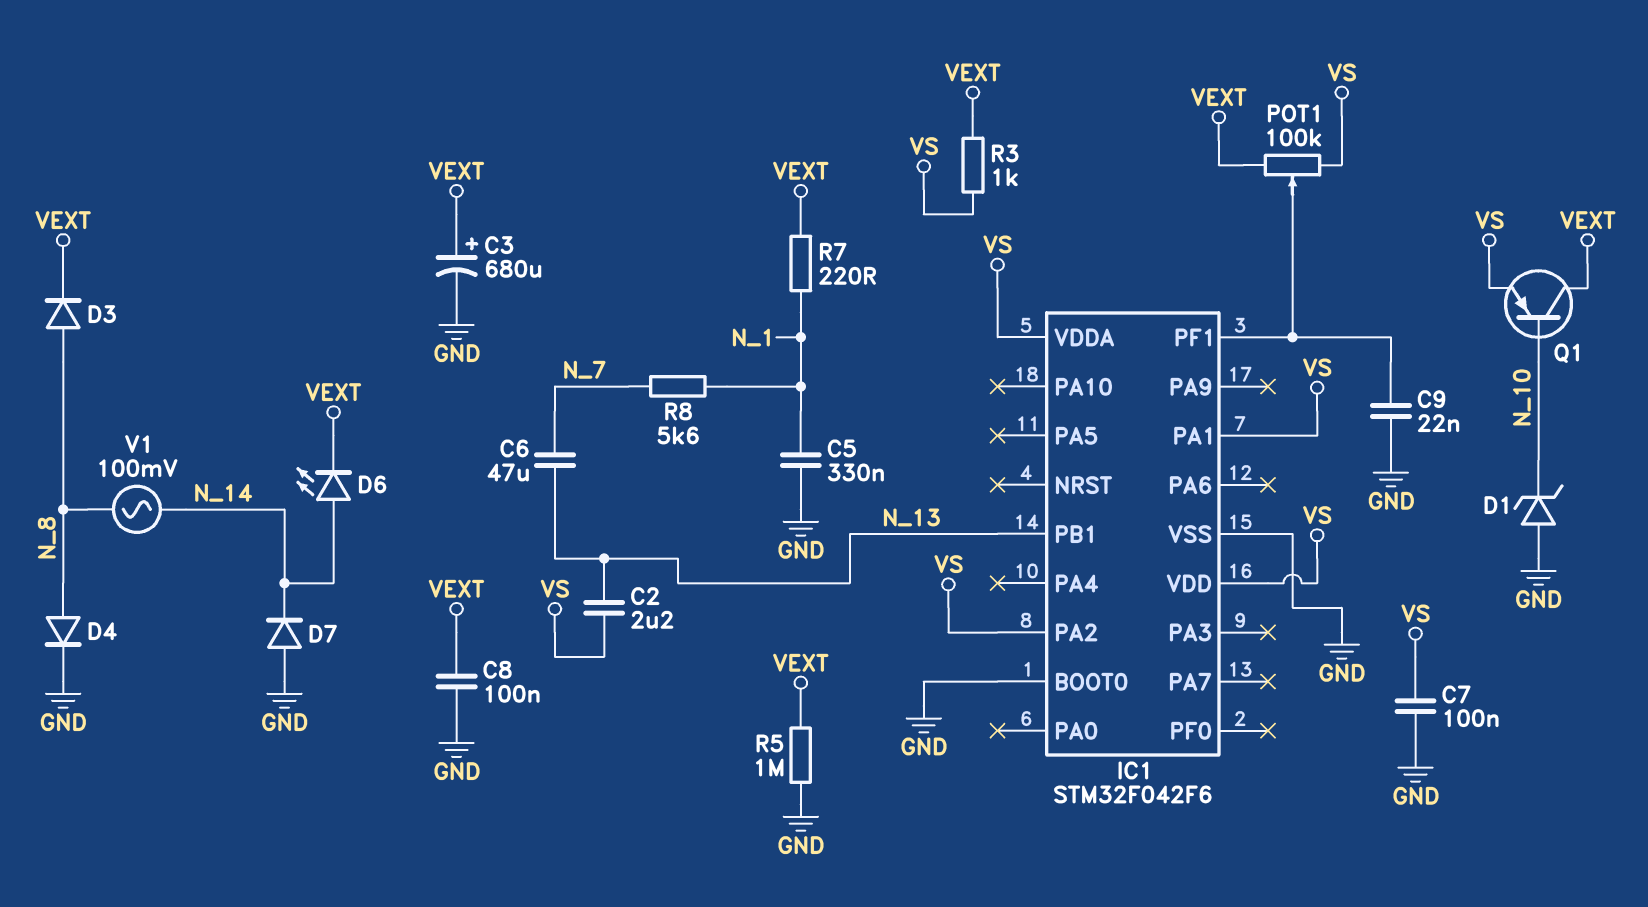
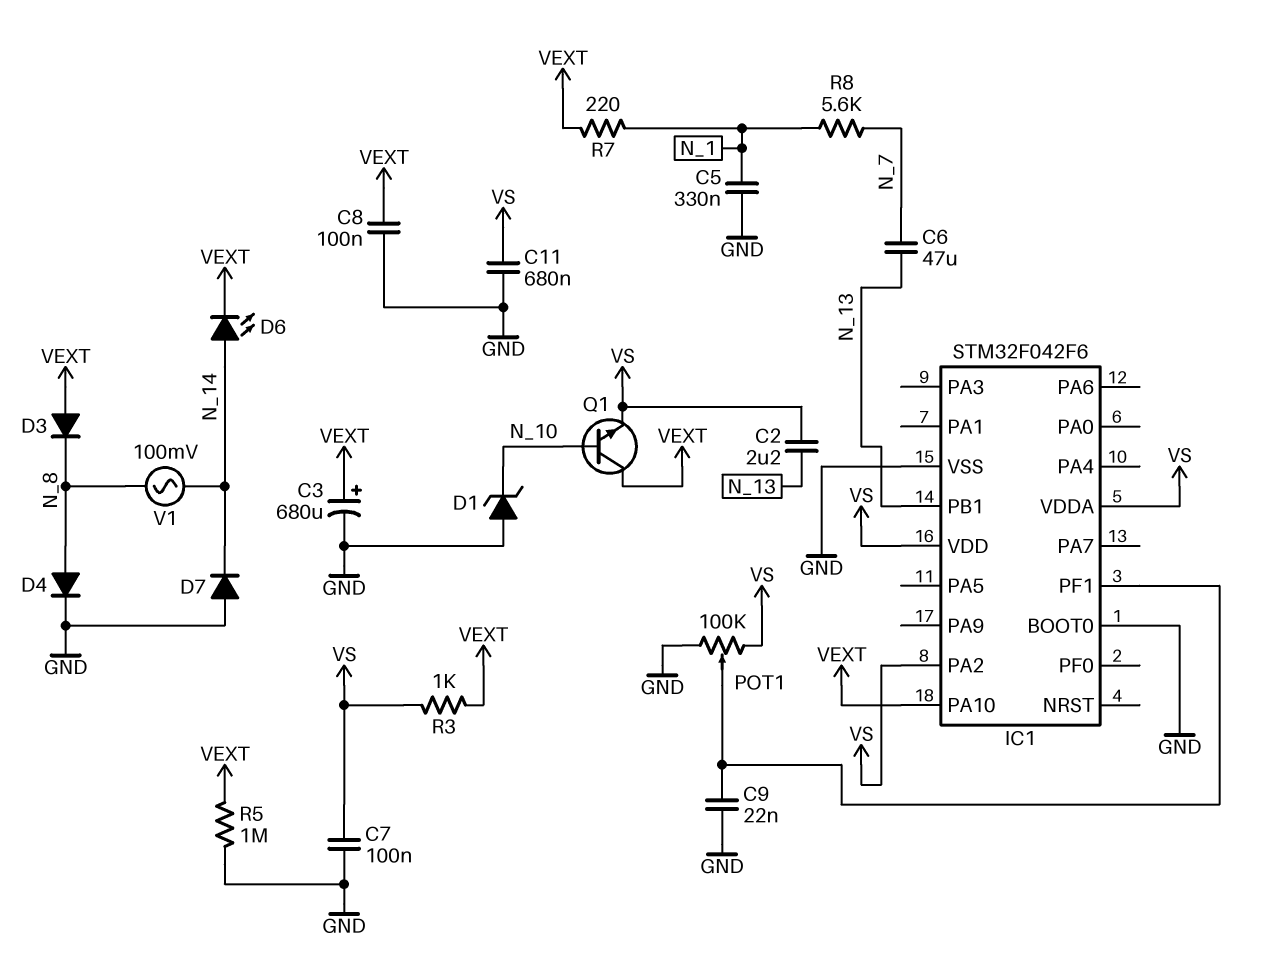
C11: none -> 680nF (GND, VS)
D3: diode (A N_8, K VEXT) -> diode (A VEXT, K N_8)
IC1 pin PA1: VS -> none
IC1 pin PA10: none -> VEXT
POT1: 100k (VEXT, VS, wiper IC1/PF1) -> 100k (GND, VS, wiper IC1/PF1)
Q1: PNP (B N_10, C VEXT, E VS) -> NPN (B N_10, C VEXT, E VS)

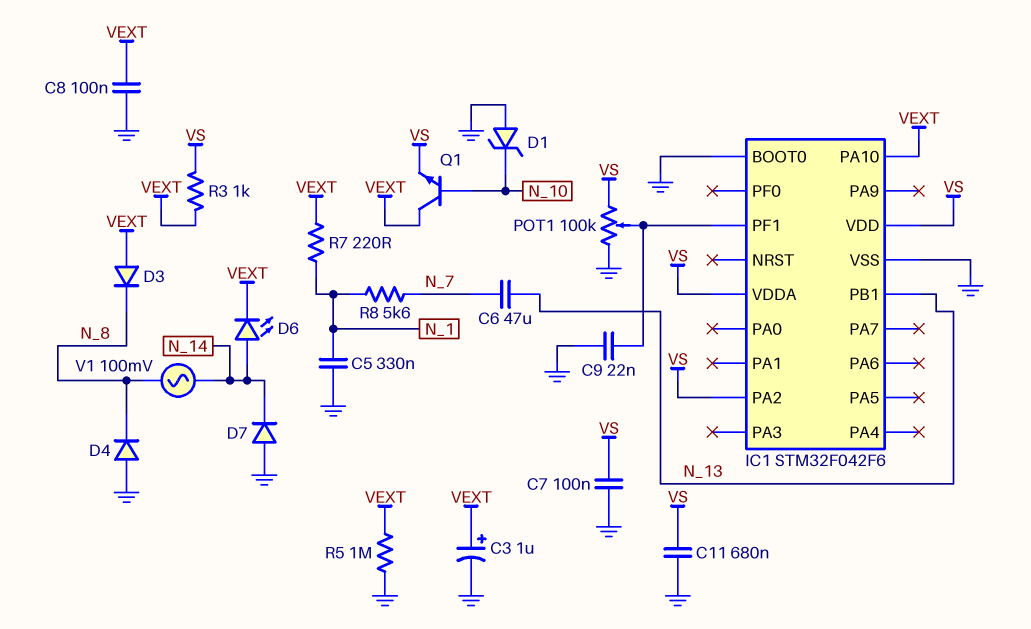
C2: 2.2uF (N_13, VS) -> none
C3: 680uF (plus VEXT, minus GND) -> 1uF (plus VEXT, minus GND)
D4: diode (A N_8, K GND) -> diode (A GND, K N_8)

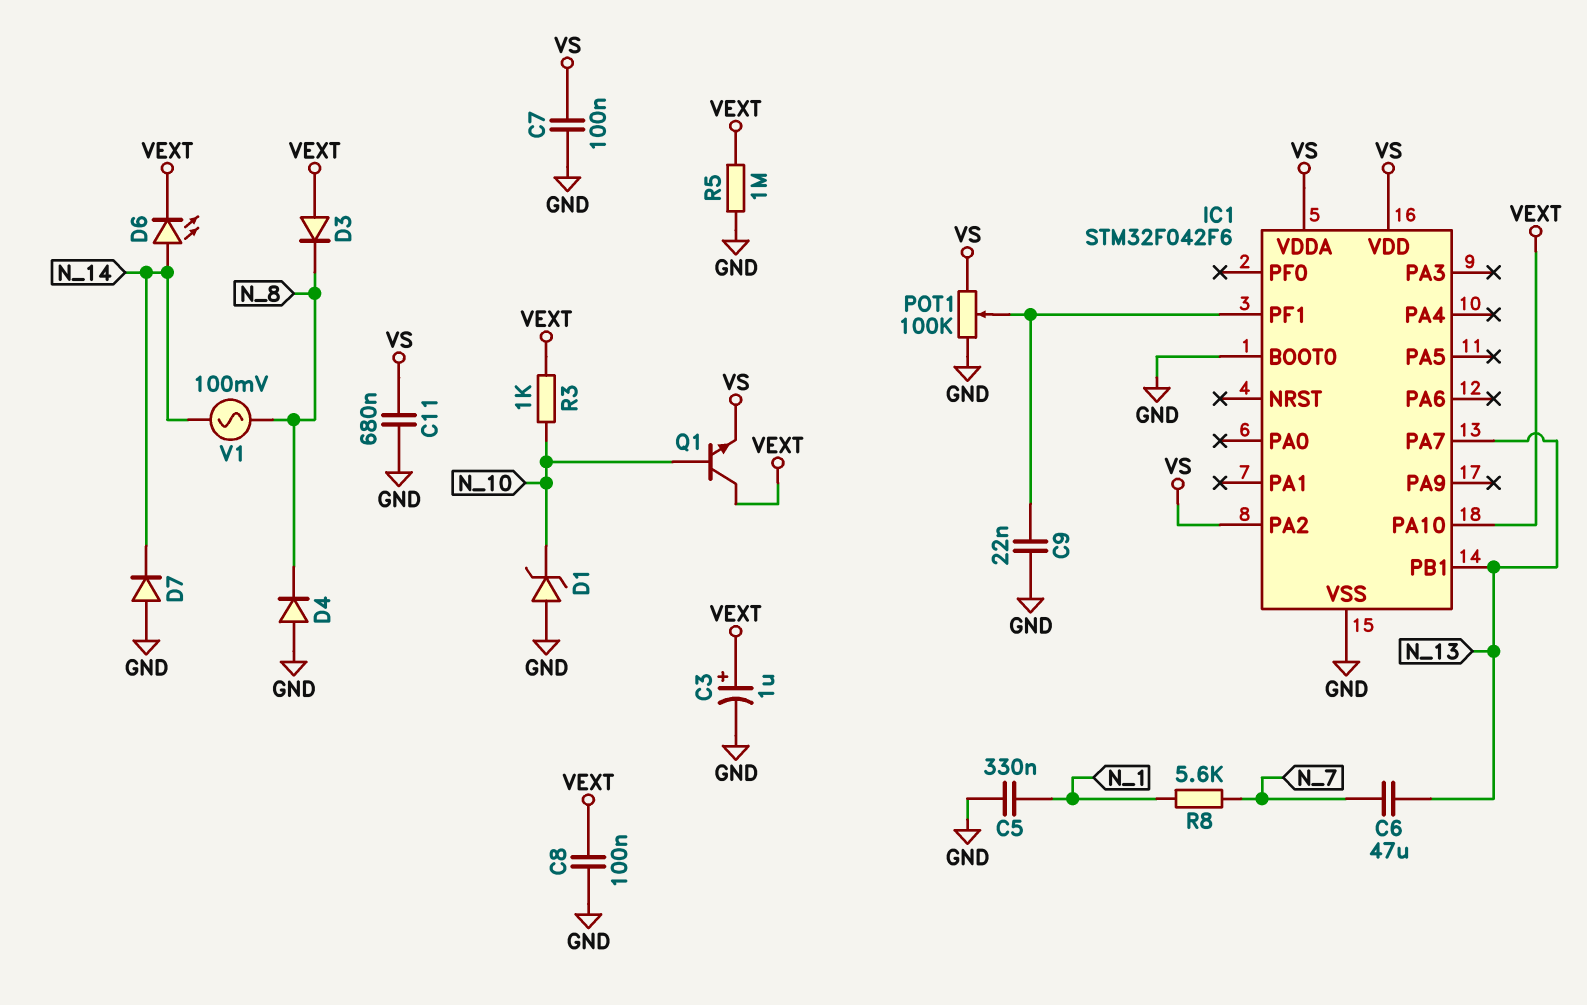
IC1 pin PA7: none -> N_13
R3: 1k (VEXT, VS) -> 1k (N_10, VEXT)
R7: 220 (N_1, VEXT) -> none

